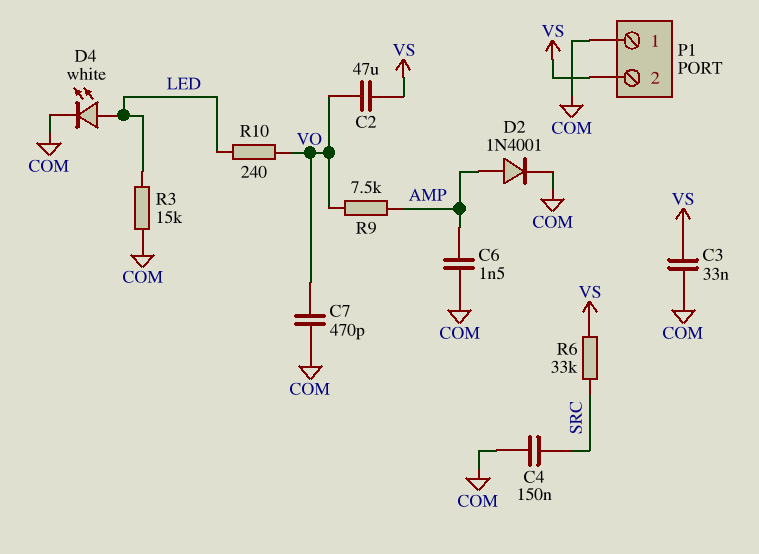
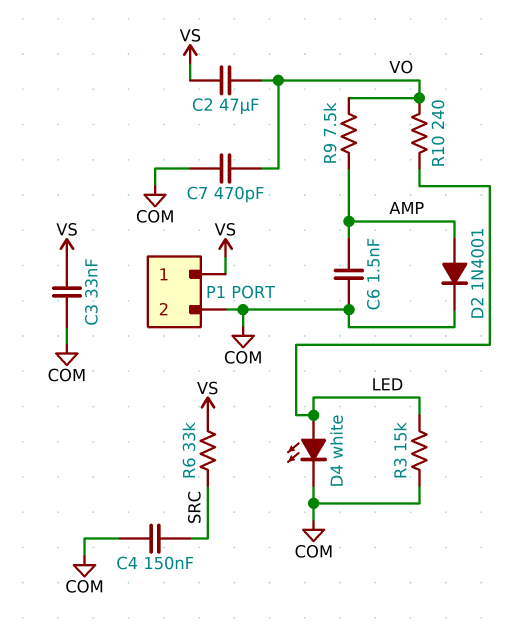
P1 pin 1: COM -> VS
P1 pin 2: VS -> COM

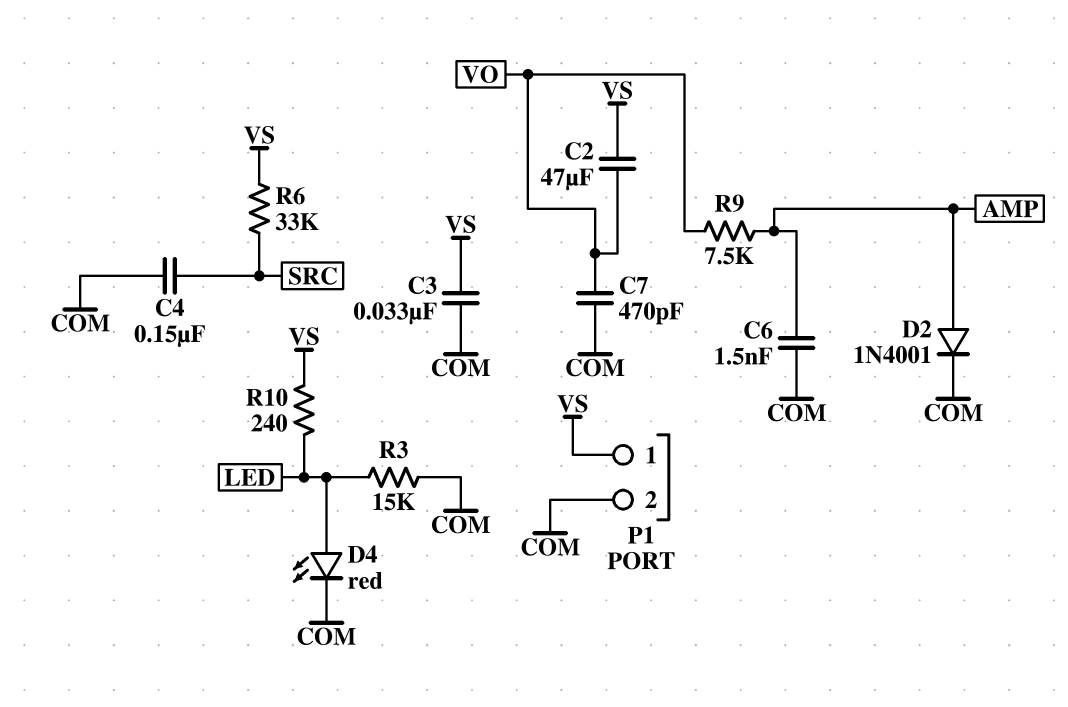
D4: LED white (A LED, K COM) -> LED red (A LED, K COM)
R10: 240 (LED, VO) -> 240 (LED, VS)

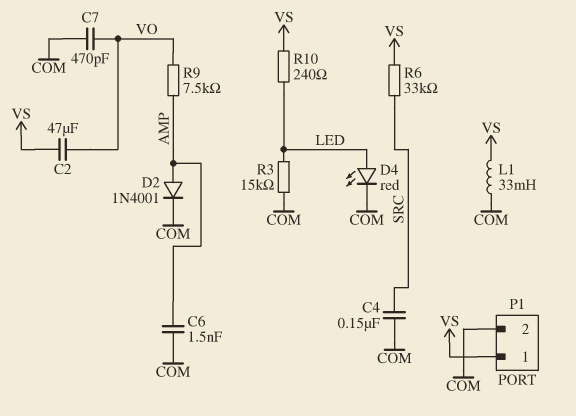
C3: 33nF (COM, VS) -> none
L1: none -> 33mH (COM, VS)

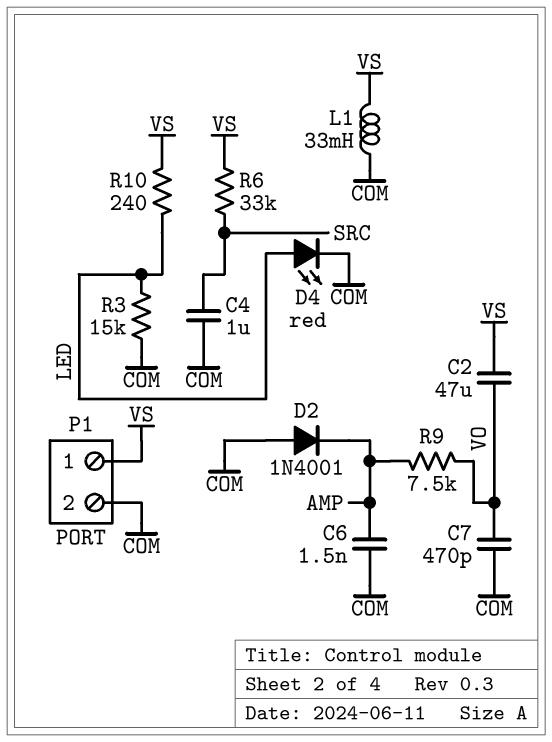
C4: 150nF (COM, SRC) -> 1uF (COM, SRC)
D2: diode 1N4001 (A AMP, K COM) -> diode 1N4001 (A COM, K AMP)

